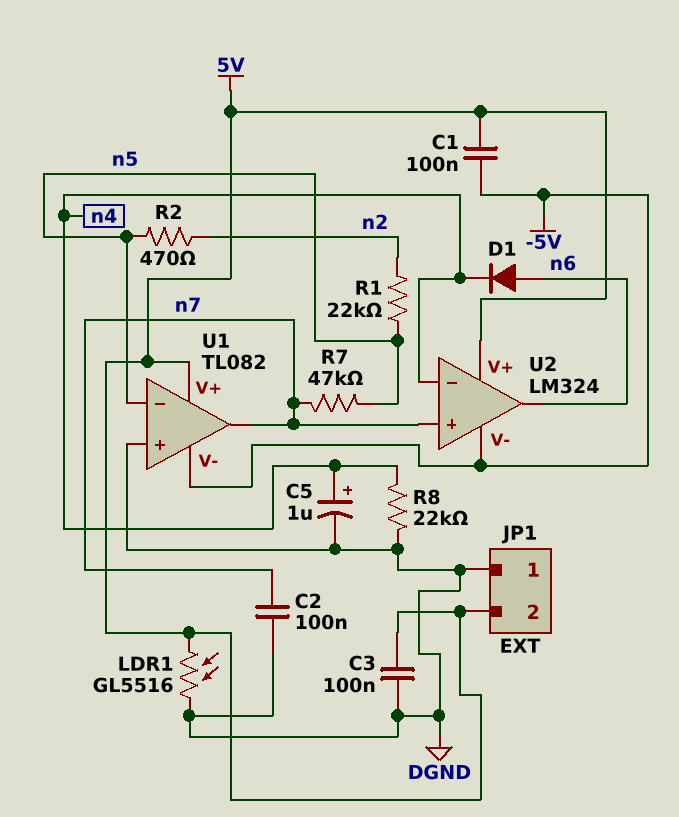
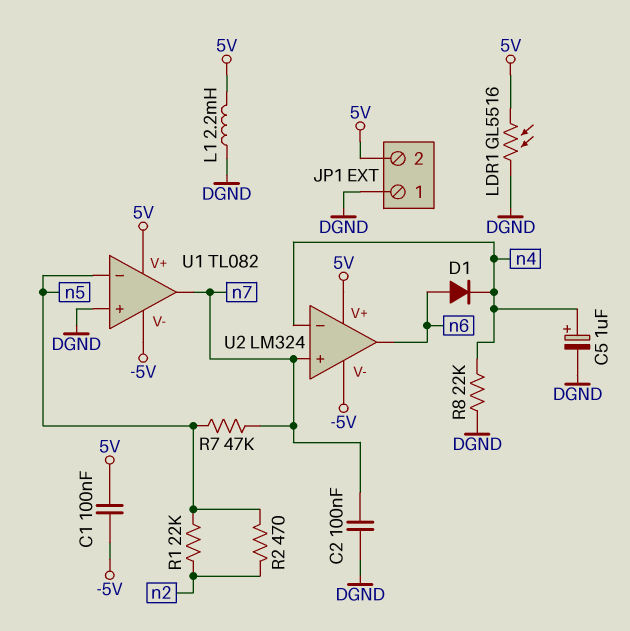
C3: 100nF (5V, DGND) -> none
L1: none -> 2.2mH (5V, DGND)

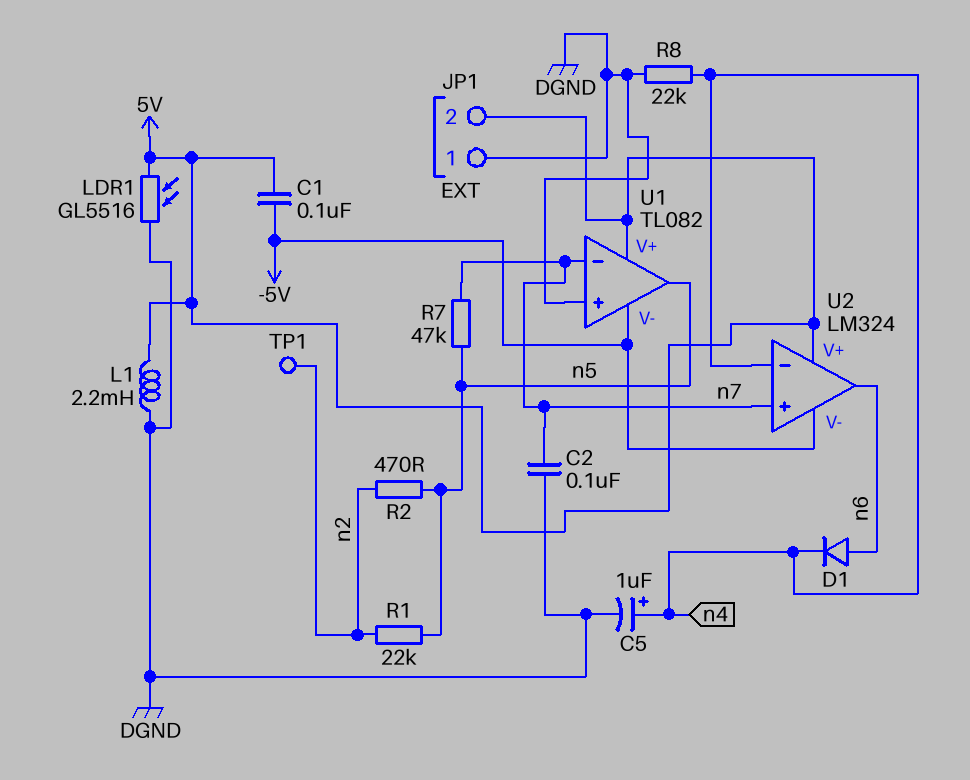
TP1: none -> test point (n2)
U1 pin in-: n5 -> n7
U1 pin out: n7 -> n5

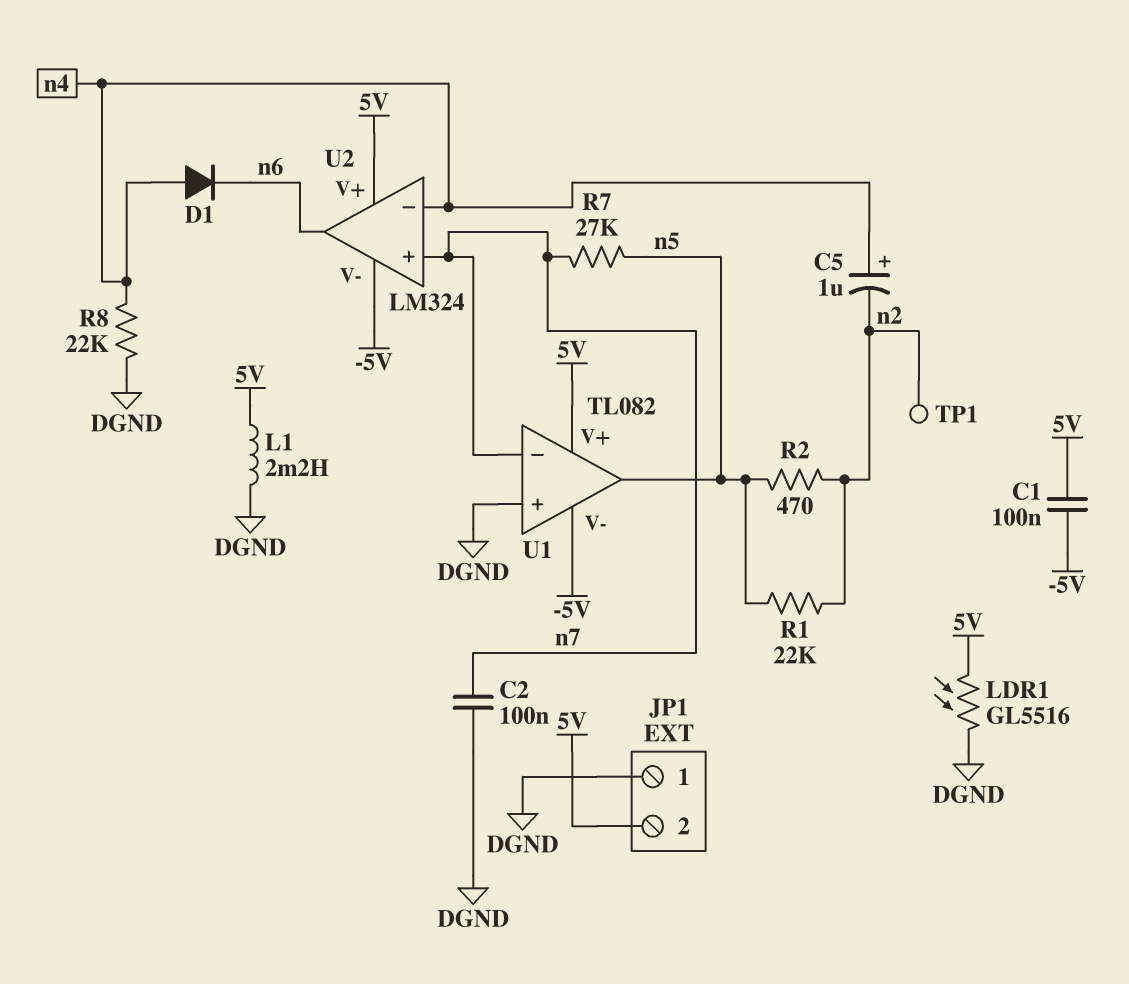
C5: 1uF (plus n4, minus DGND) -> 1uF (plus n4, minus n2)
D1: diode (A n6, K n4) -> diode (A n4, K n6)
R7: 47k (n5, n7) -> 27k (n5, n7)

